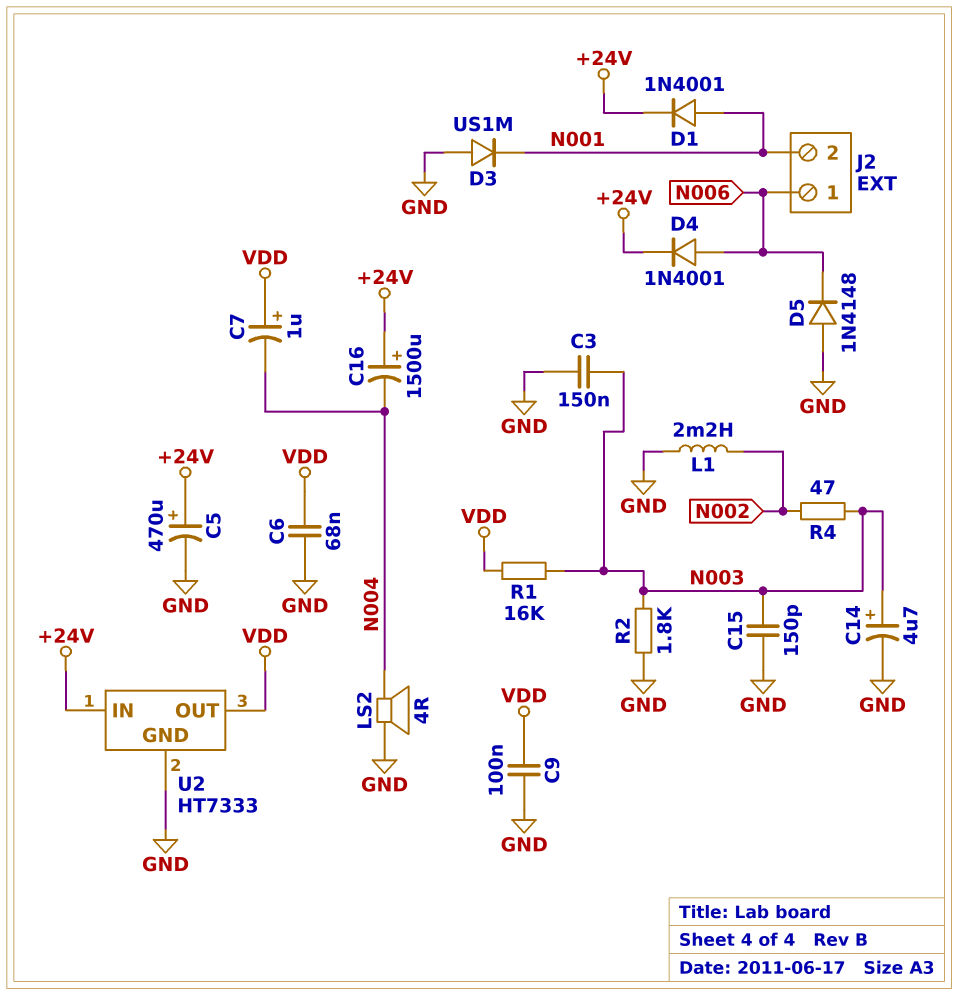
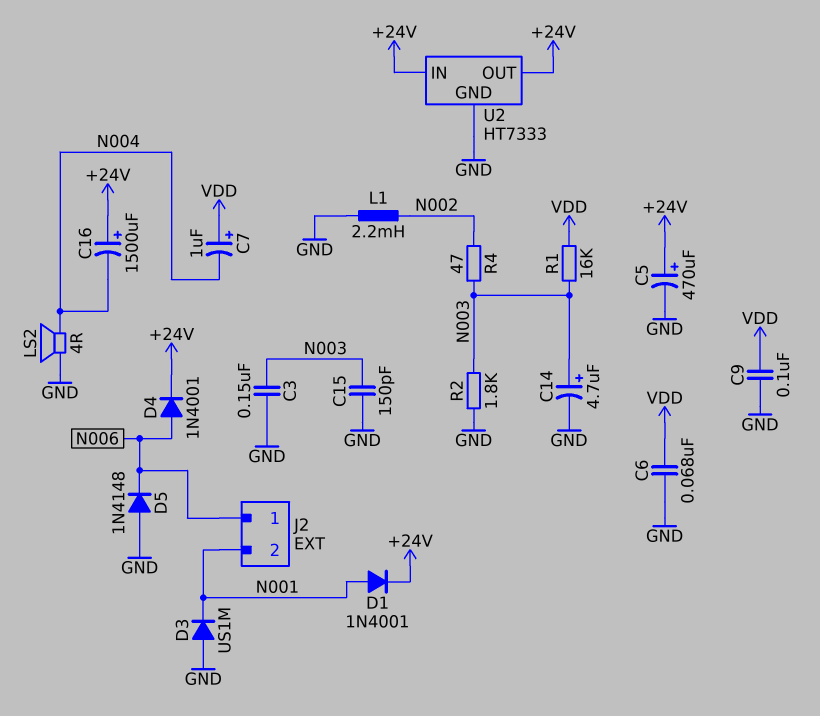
U2 pin OUT: VDD -> +24V

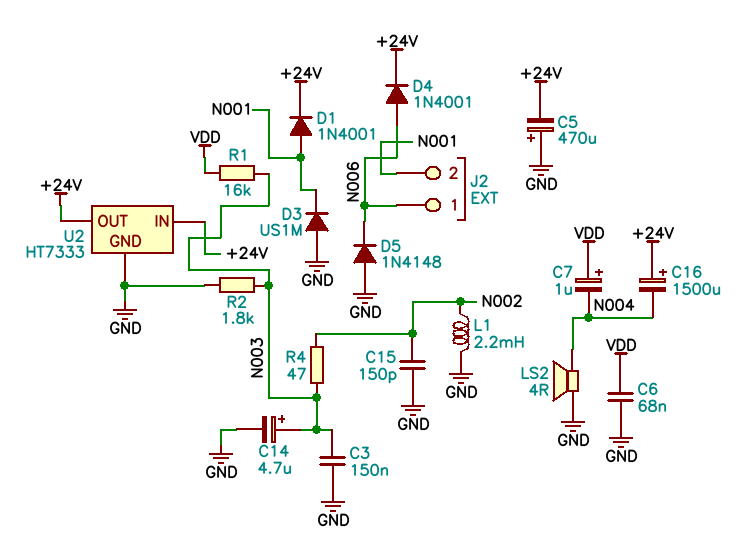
C5: 470uF (plus +24V, minus GND) -> 470uF (plus GND, minus +24V)
C9: 100nF (GND, VDD) -> none
C15: 150pF (GND, N003) -> 150pF (GND, N002)

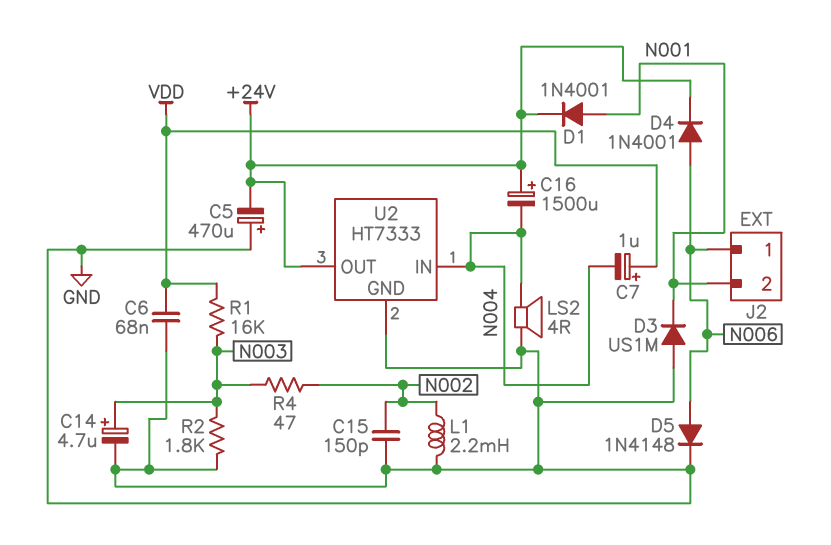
C3: 150nF (GND, N003) -> none
D5: diode 1N4148 (A GND, K N006) -> diode 1N4148 (A N006, K GND)
U2 pin IN: +24V -> N004

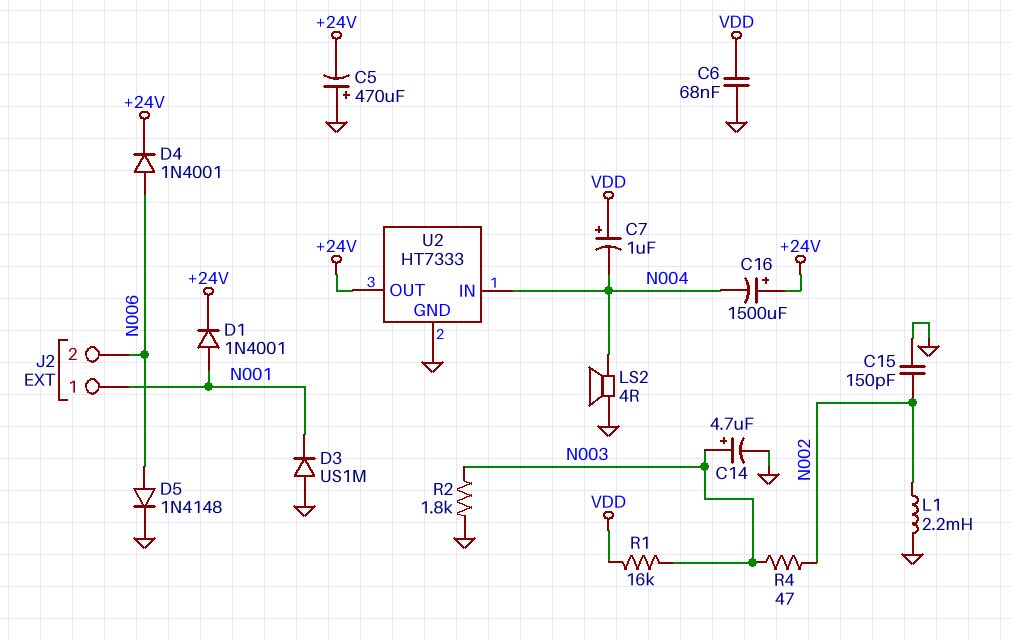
J2 pin 1: N006 -> N001
J2 pin 2: N001 -> N006

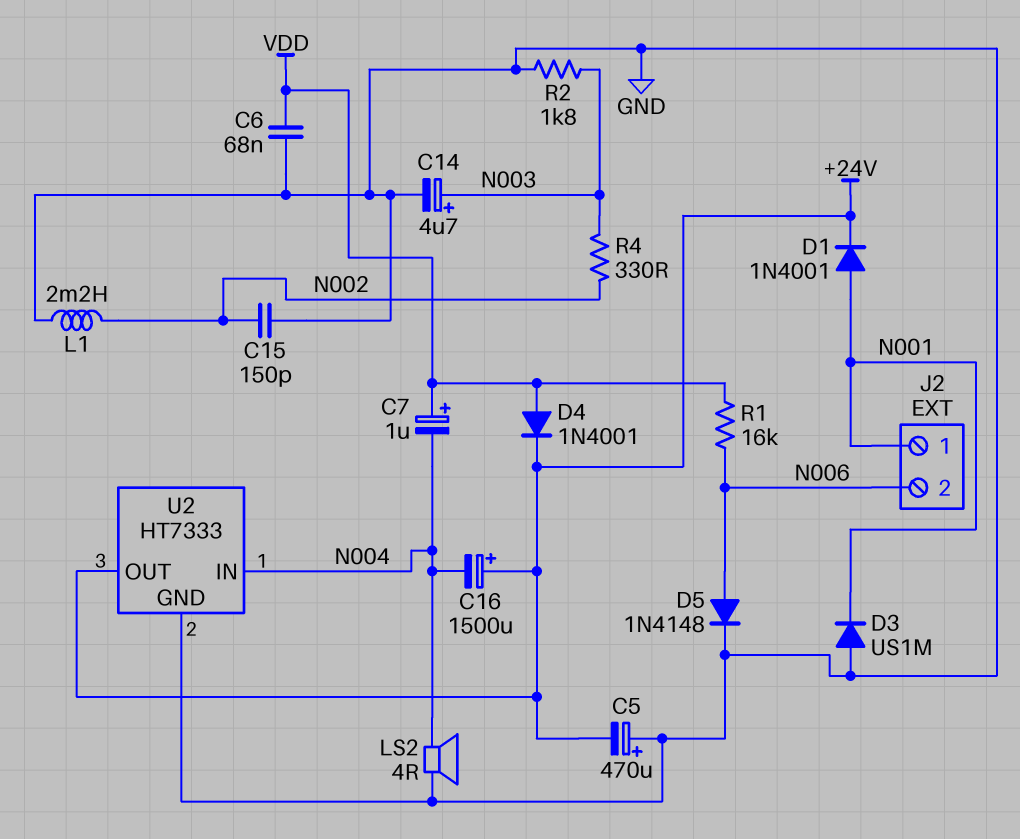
D4: diode 1N4001 (A N006, K +24V) -> diode 1N4001 (A VDD, K +24V)
R1: 16k (N003, VDD) -> 16k (N006, VDD)
R4: 47 (N002, N003) -> 330 (N002, N003)

